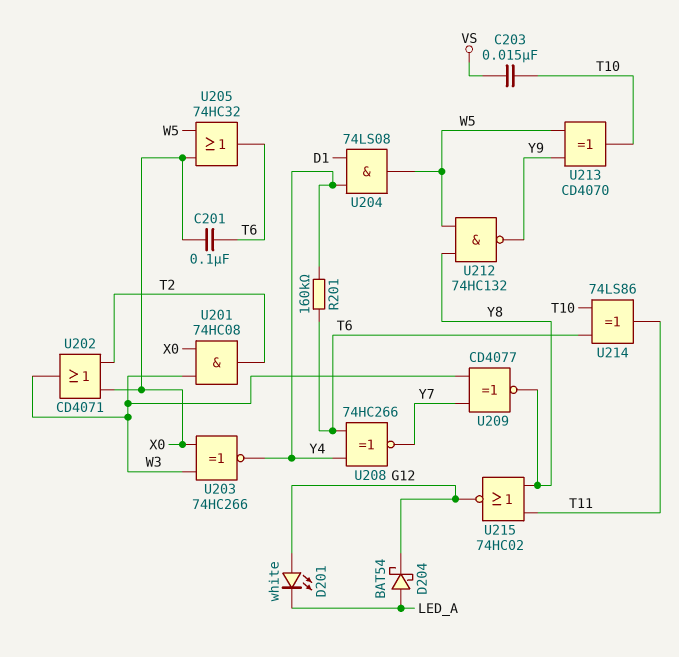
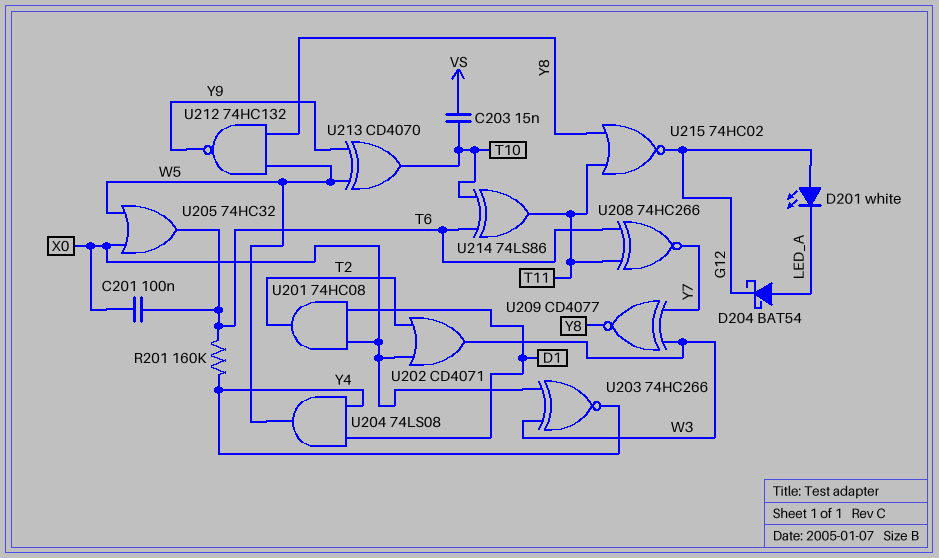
U201: AND 74HC08 (in W3, in X0, out T2) -> AND 74HC08 (in D1, in X0, out T2)
U208: XNOR 74HC266 (in T6, in Y4, out Y7) -> XNOR 74HC266 (in T6, in T11, out Y7)

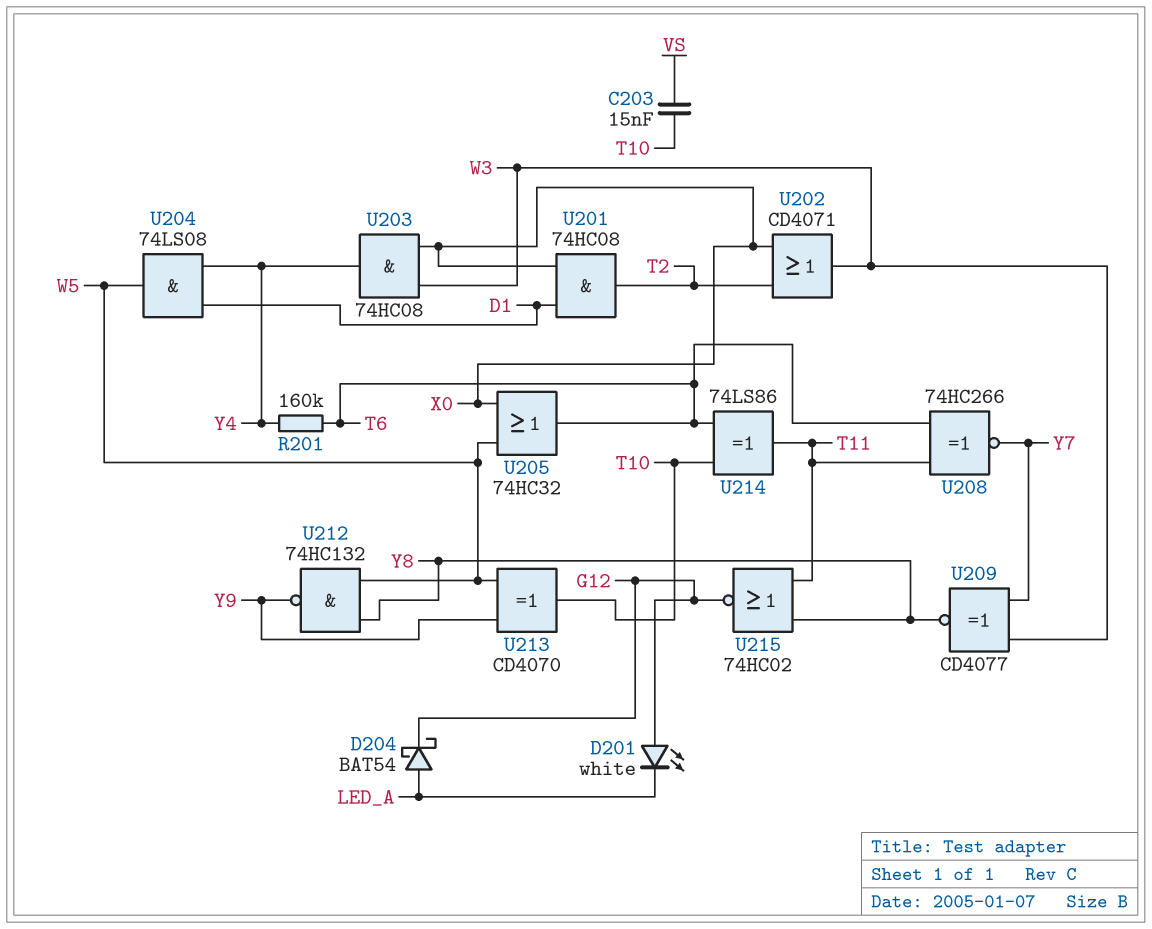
C201: 100nF (T6, X0) -> none
U203: XNOR 74HC266 (in W3, in X0, out Y4) -> AND 74HC08 (in W3, in X0, out Y4)

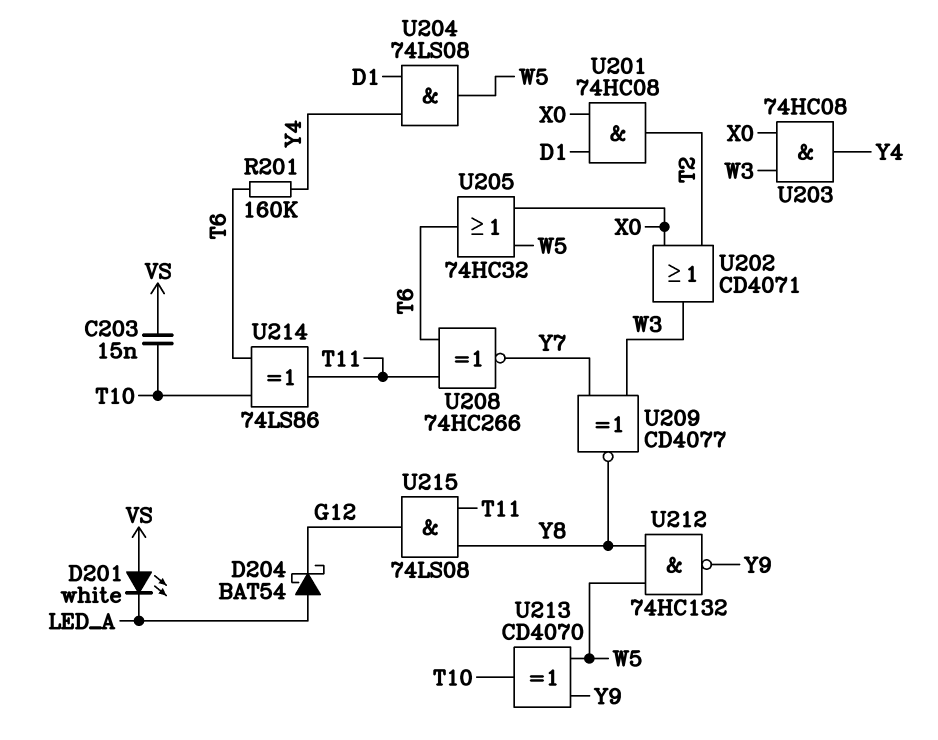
D201: LED white (A G12, K LED_A) -> LED white (A VS, K LED_A)
U215: NOR 74HC02 (in T11, in Y8, out G12) -> AND 74LS08 (in T11, in Y8, out G12)

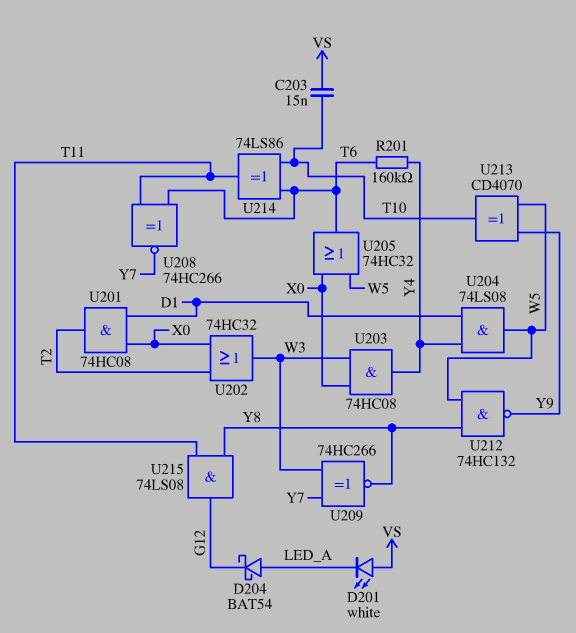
U202: OR CD4071 (in T2, in X0, out W3) -> OR 74HC32 (in T2, in X0, out W3)
U209: XNOR CD4077 (in W3, in Y7, out Y8) -> XNOR 74HC266 (in W3, in Y7, out Y8)

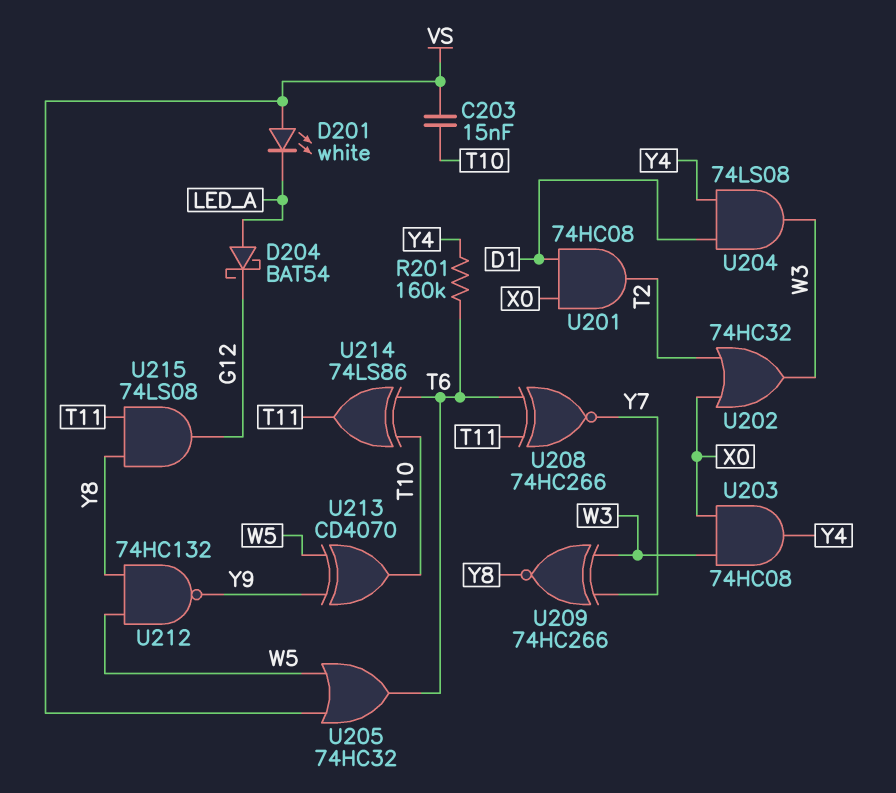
U204: AND 74LS08 (in D1, in Y4, out W5) -> AND 74LS08 (in D1, in Y4, out W3)
U205: OR 74HC32 (in W5, in X0, out T6) -> OR 74HC32 (in VS, in W5, out T6)

